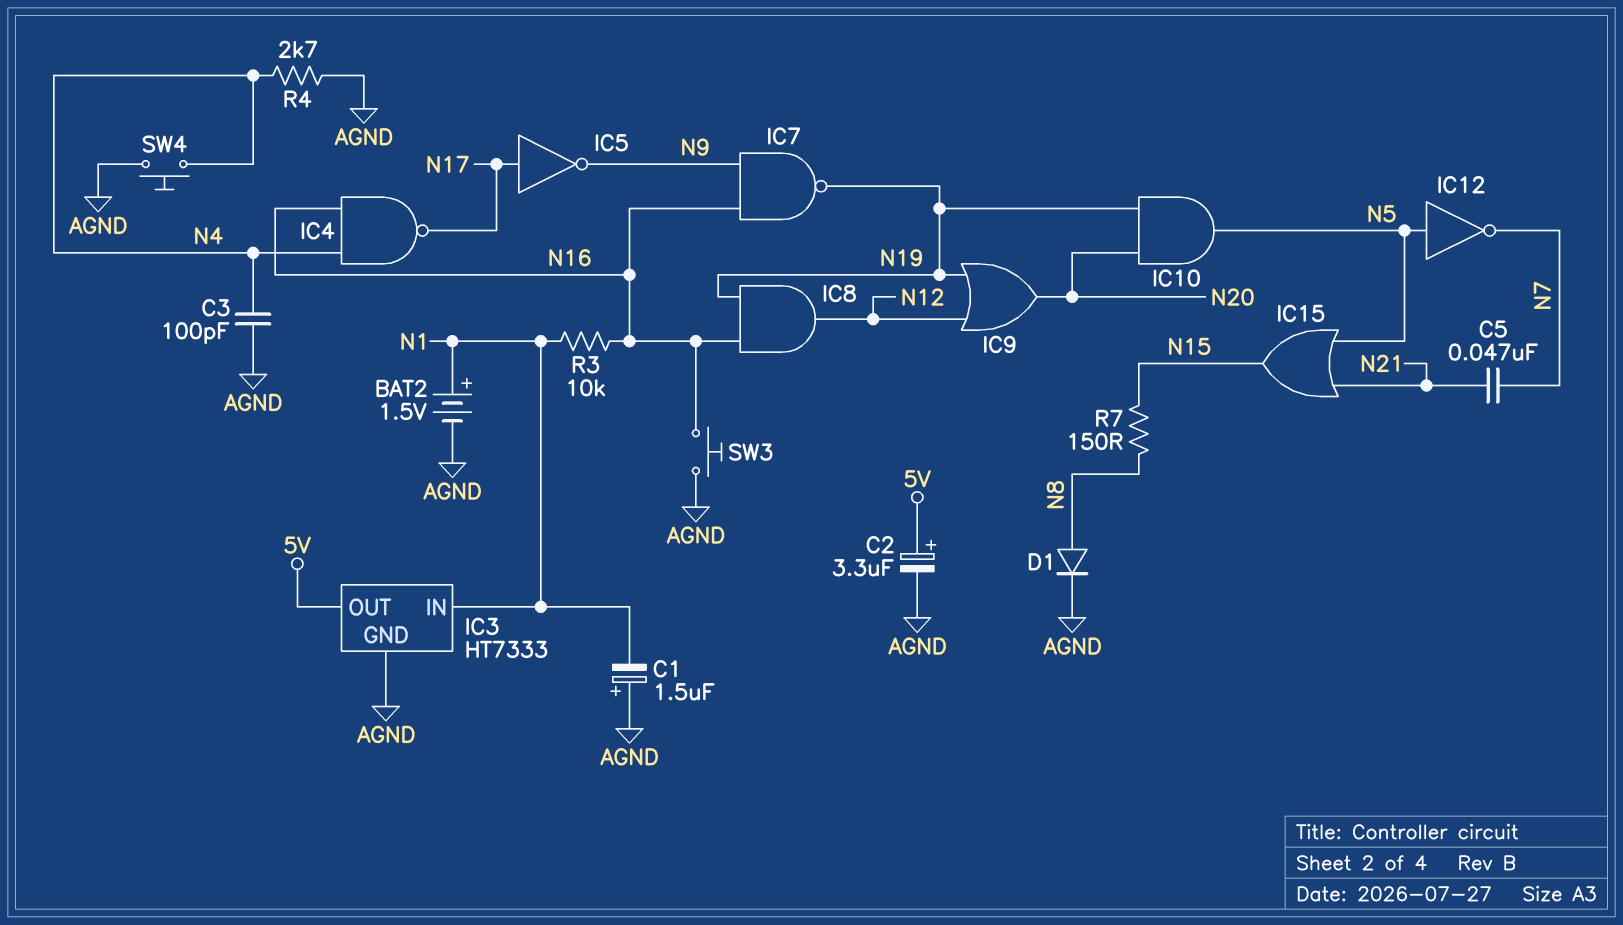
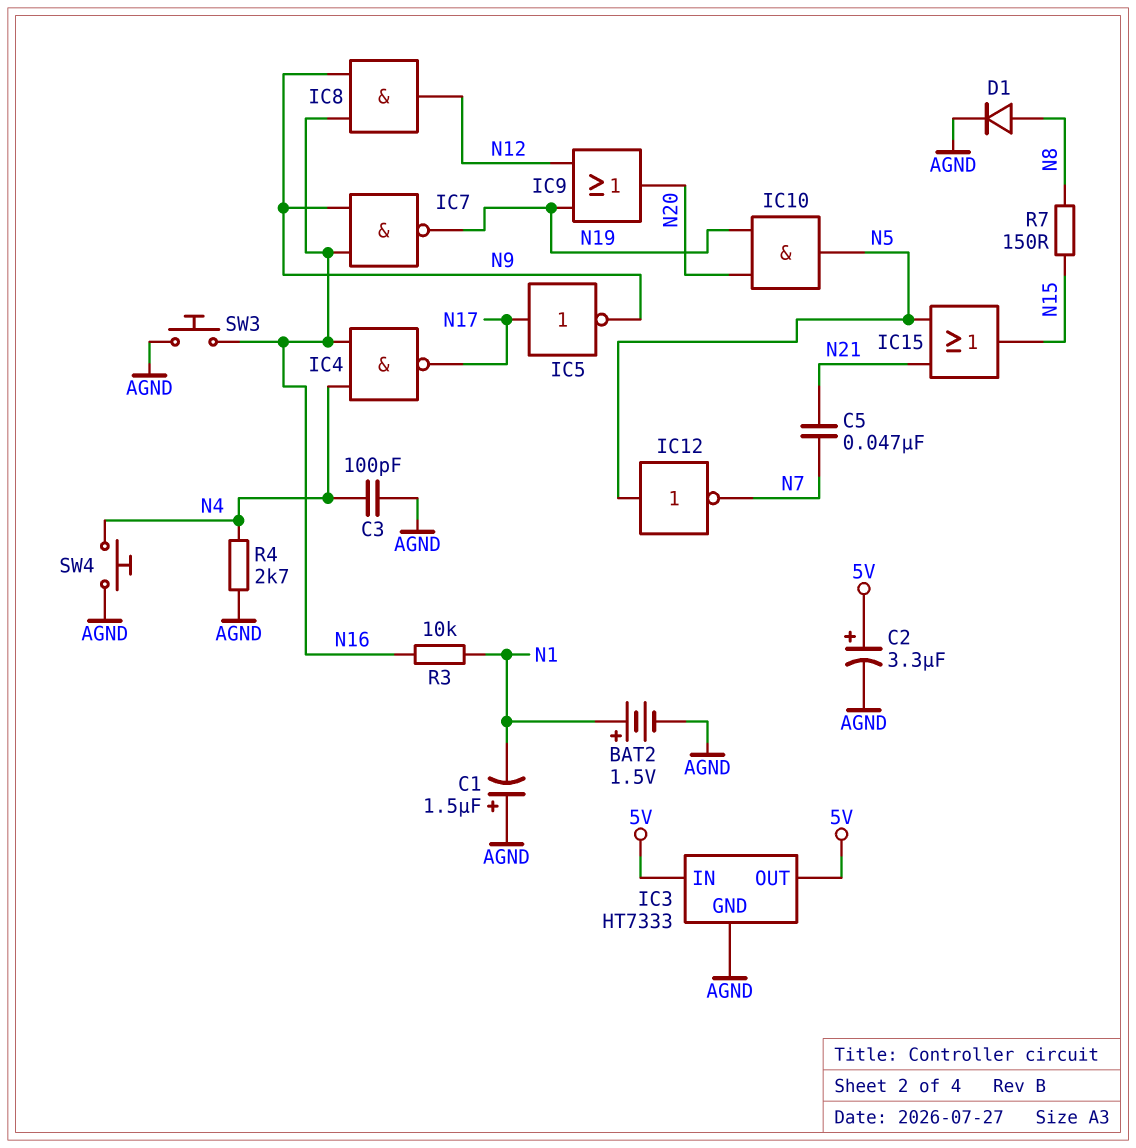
IC3 pin IN: N1 -> 5V
IC8: AND (in N16, in N19, out N12) -> AND (in N9, in N16, out N12)

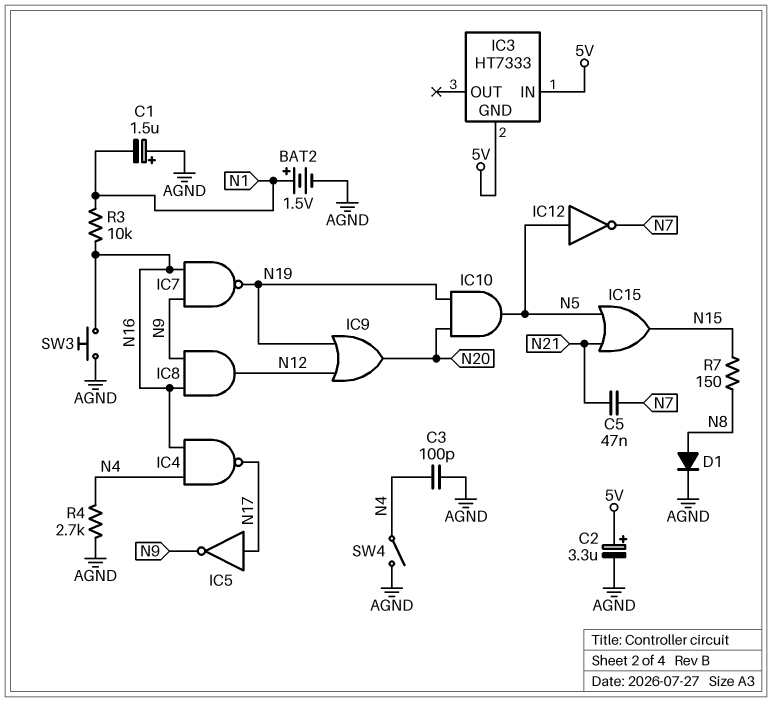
IC3 pin GND: AGND -> 5V
IC3 pin OUT: 5V -> none
SW4: button (AGND, N4) -> switch (AGND, N4)

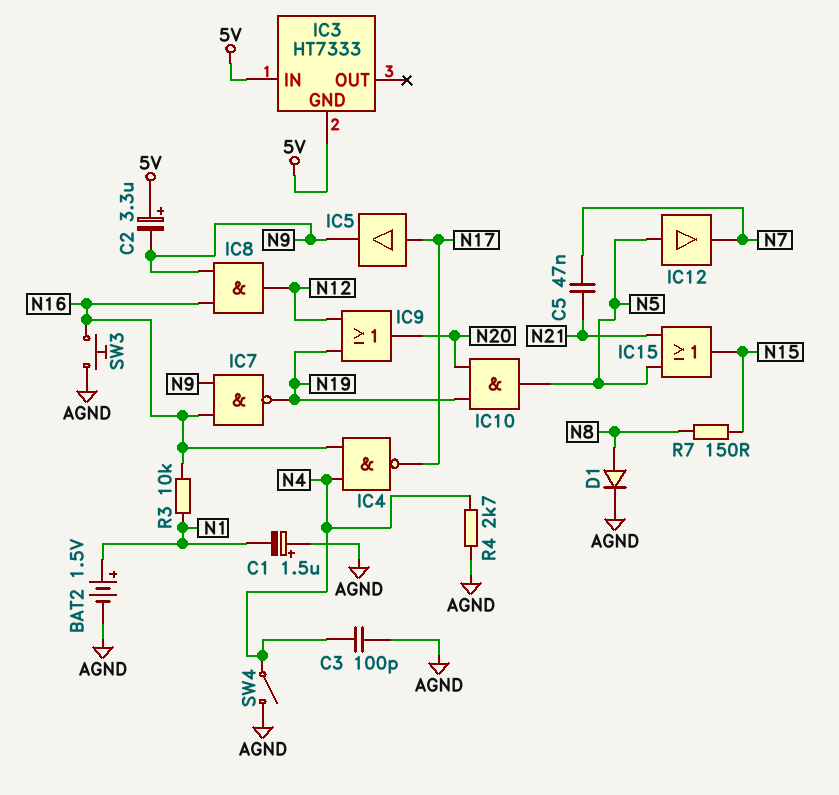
C2: 3.3uF (plus 5V, minus AGND) -> 3.3uF (plus 5V, minus N9)
IC5: NOT (in N17, out N9) -> buffer (in N17, out N9)
IC12: NOT (in N5, out N7) -> buffer (in N5, out N7)

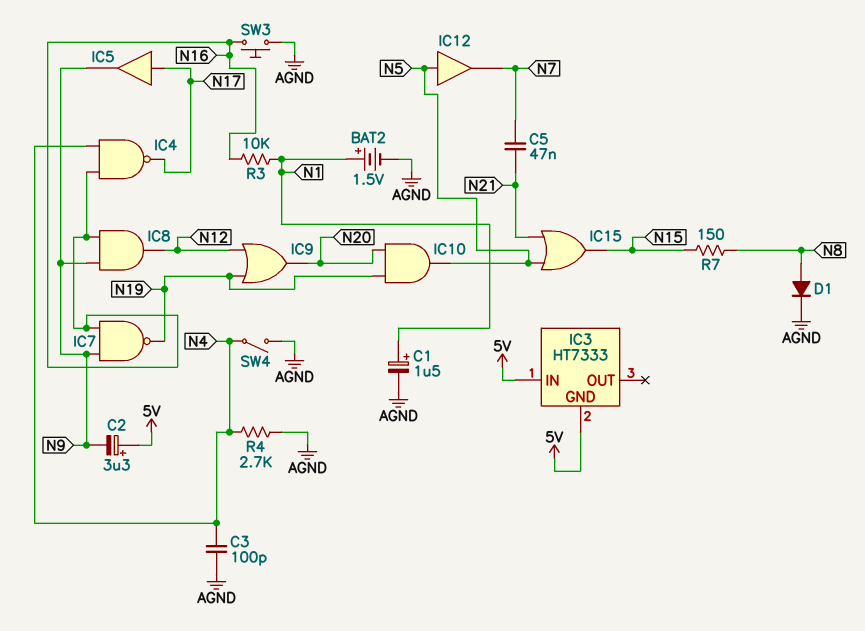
C1: 1.5uF (plus AGND, minus N1) -> 1.5uF (plus N1, minus AGND)

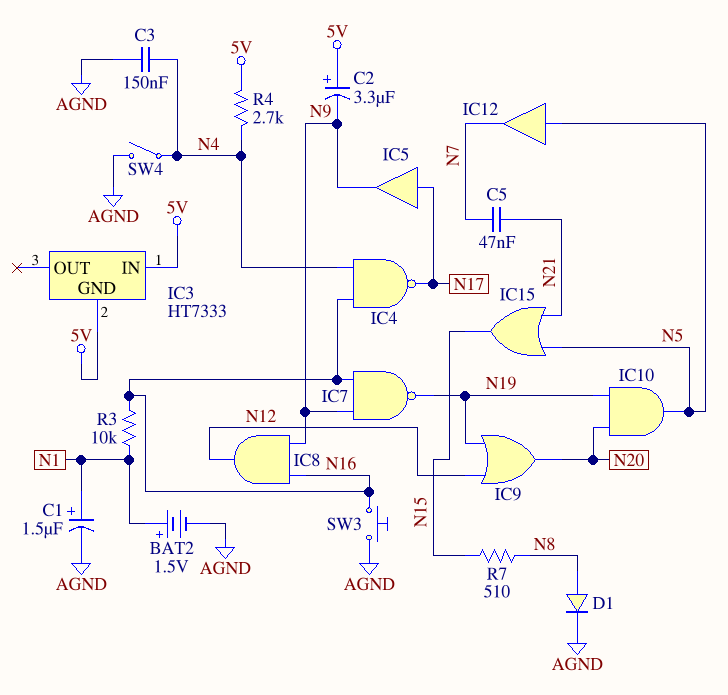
C3: 100pF (AGND, N4) -> 150nF (AGND, N4)
R4: 2.7k (AGND, N4) -> 2.7k (5V, N4)
R7: 150 (N8, N15) -> 510 (N8, N15)

